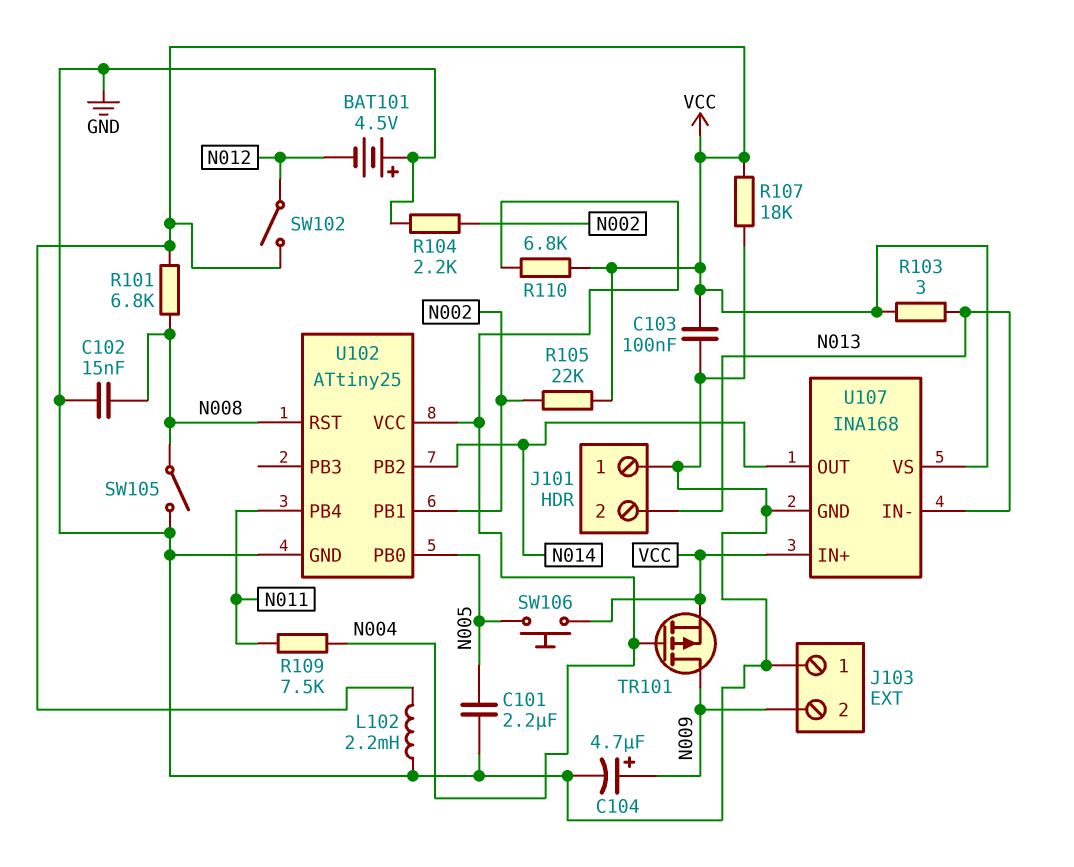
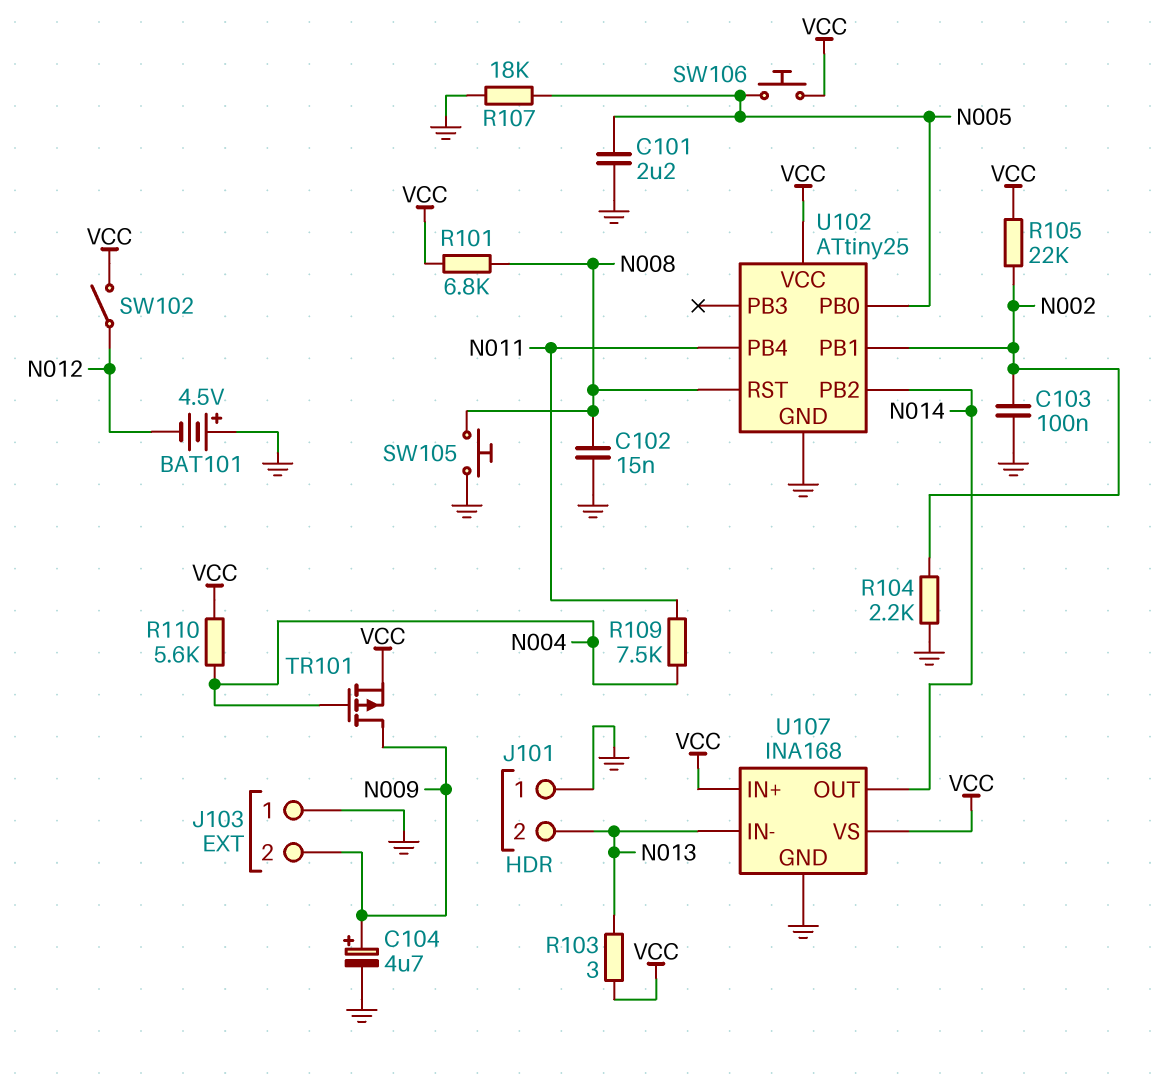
C103: 100nF (GND, VCC) -> 100nF (GND, N002)
L102: 2.2mH (GND, VCC) -> none
R107: 18k (GND, VCC) -> 18k (GND, N005)
R110: 6.8k (N004, VCC) -> 5.6k (N004, VCC)
SW105: switch (GND, N008) -> button (GND, N008)
U102 pin VCC: N004 -> VCC

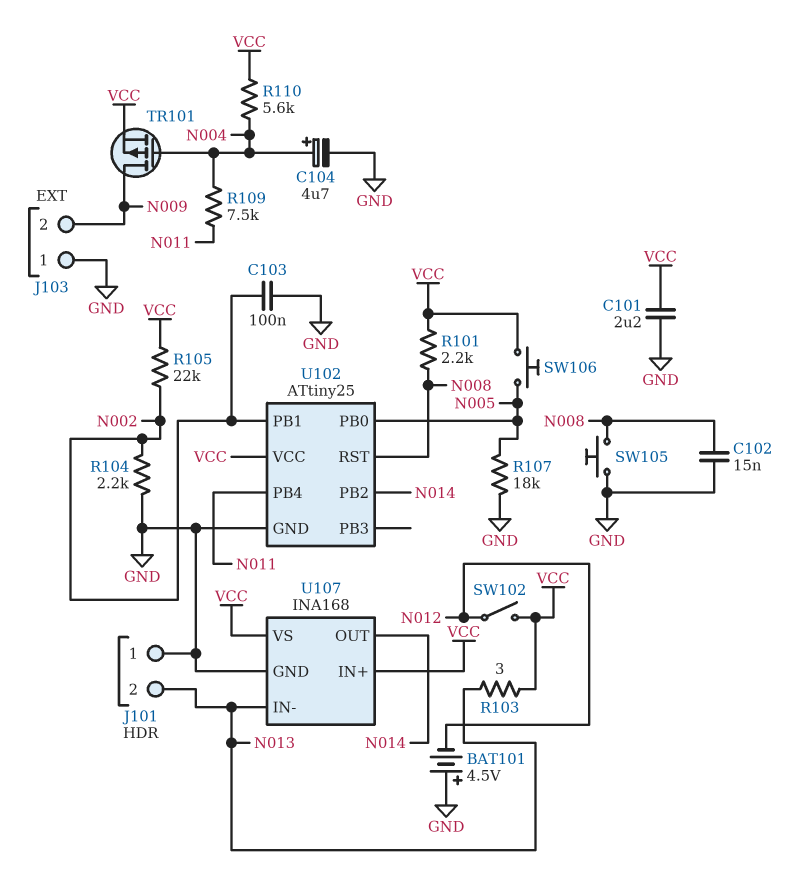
C101: 2.2uF (GND, N005) -> 2.2uF (GND, VCC)
C104: 4.7uF (plus N009, minus GND) -> 4.7uF (plus N004, minus GND)
R101: 6.8k (N008, VCC) -> 2.2k (N008, VCC)

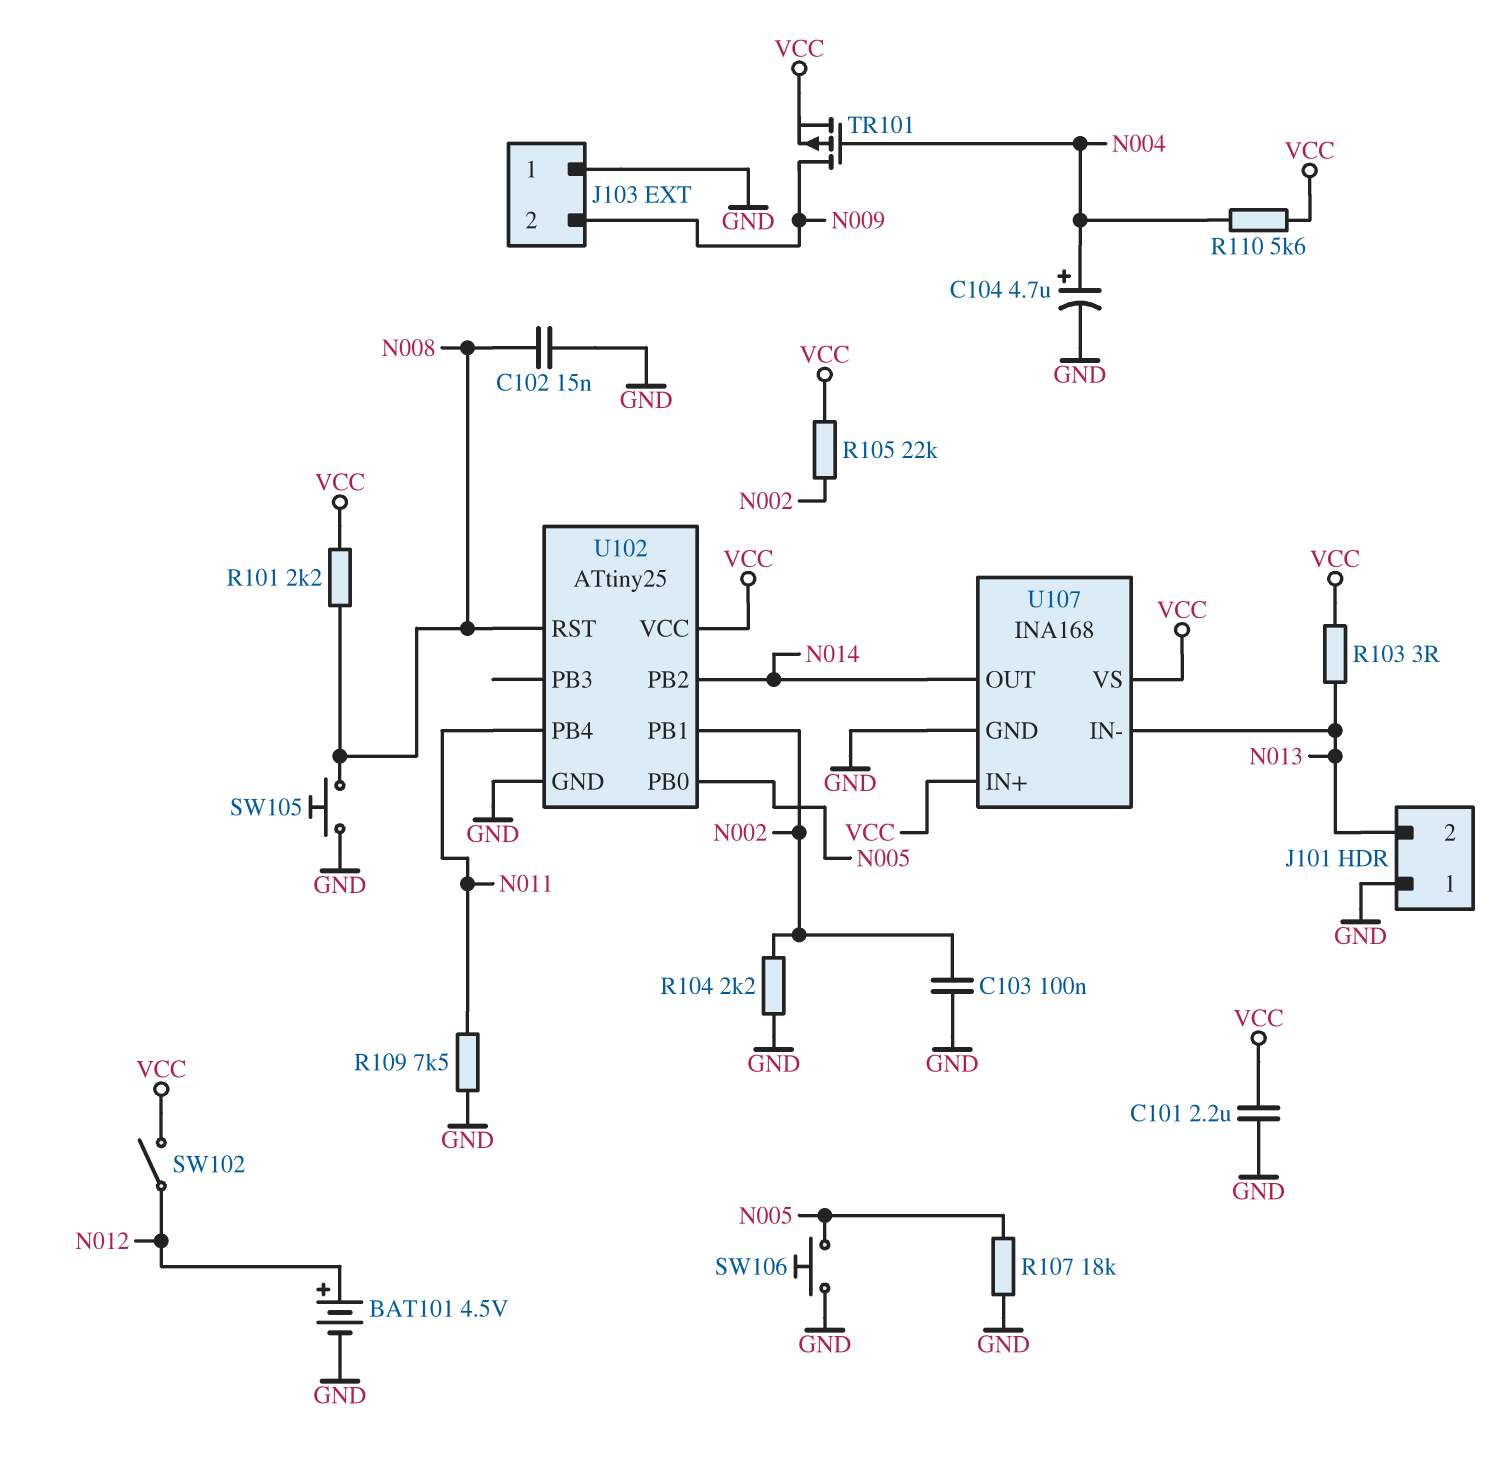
BAT101: 4.5V (plus GND, minus N012) -> 4.5V (plus N012, minus GND)
R109: 7.5k (N004, N011) -> 7.5k (GND, N011)
SW106: button (N005, VCC) -> button (GND, N005)

